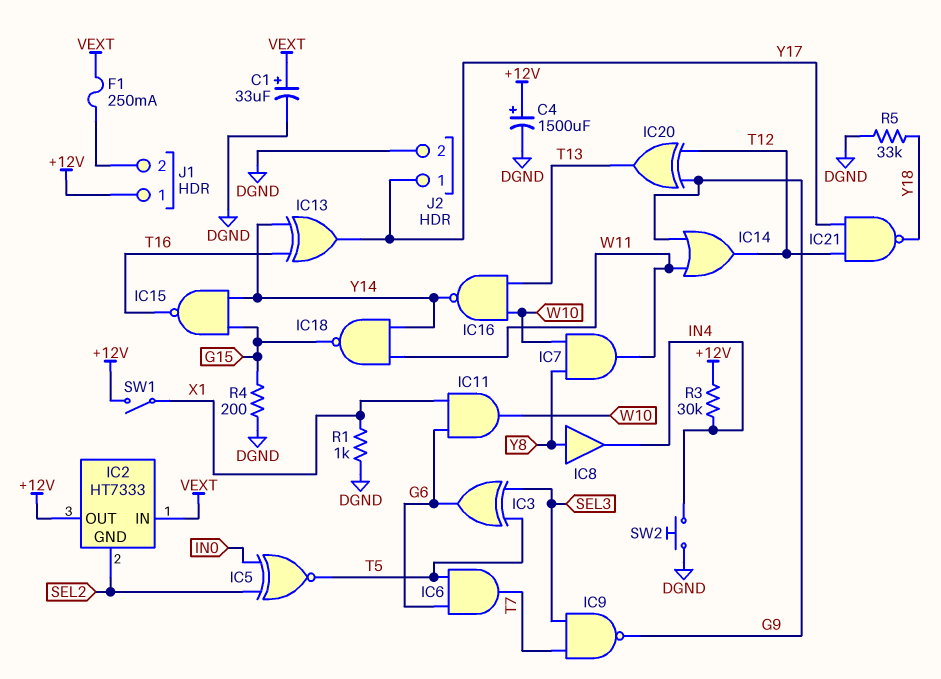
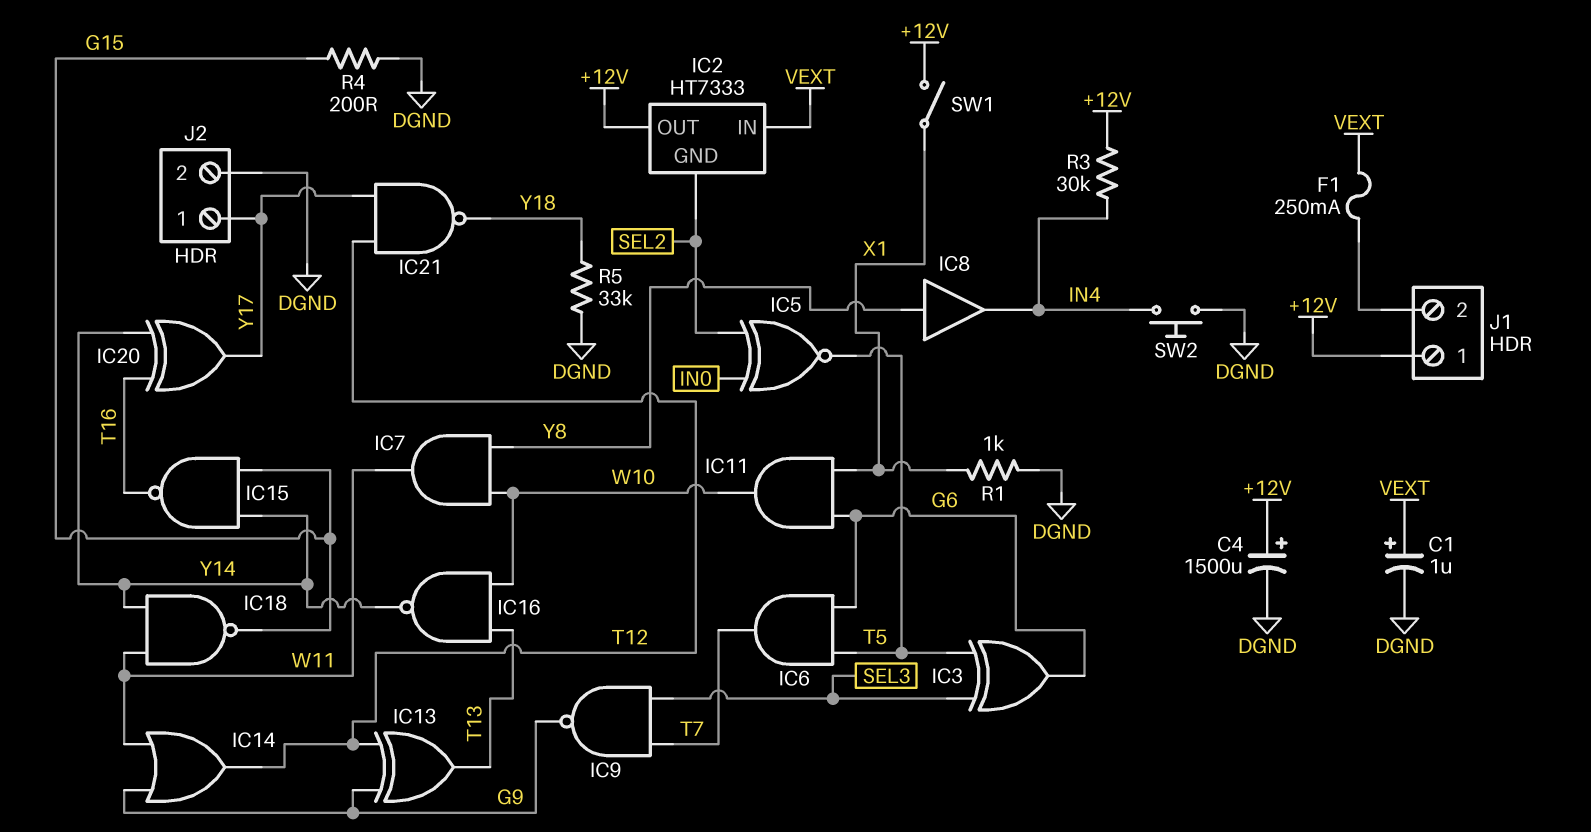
C1: 33uF (plus VEXT, minus DGND) -> 1uF (plus VEXT, minus DGND)
IC13: XOR (in T16, in Y14, out Y17) -> XOR (in G9, in T12, out T13)
IC20: XOR (in G9, in T12, out T13) -> XOR (in T16, in Y14, out Y17)

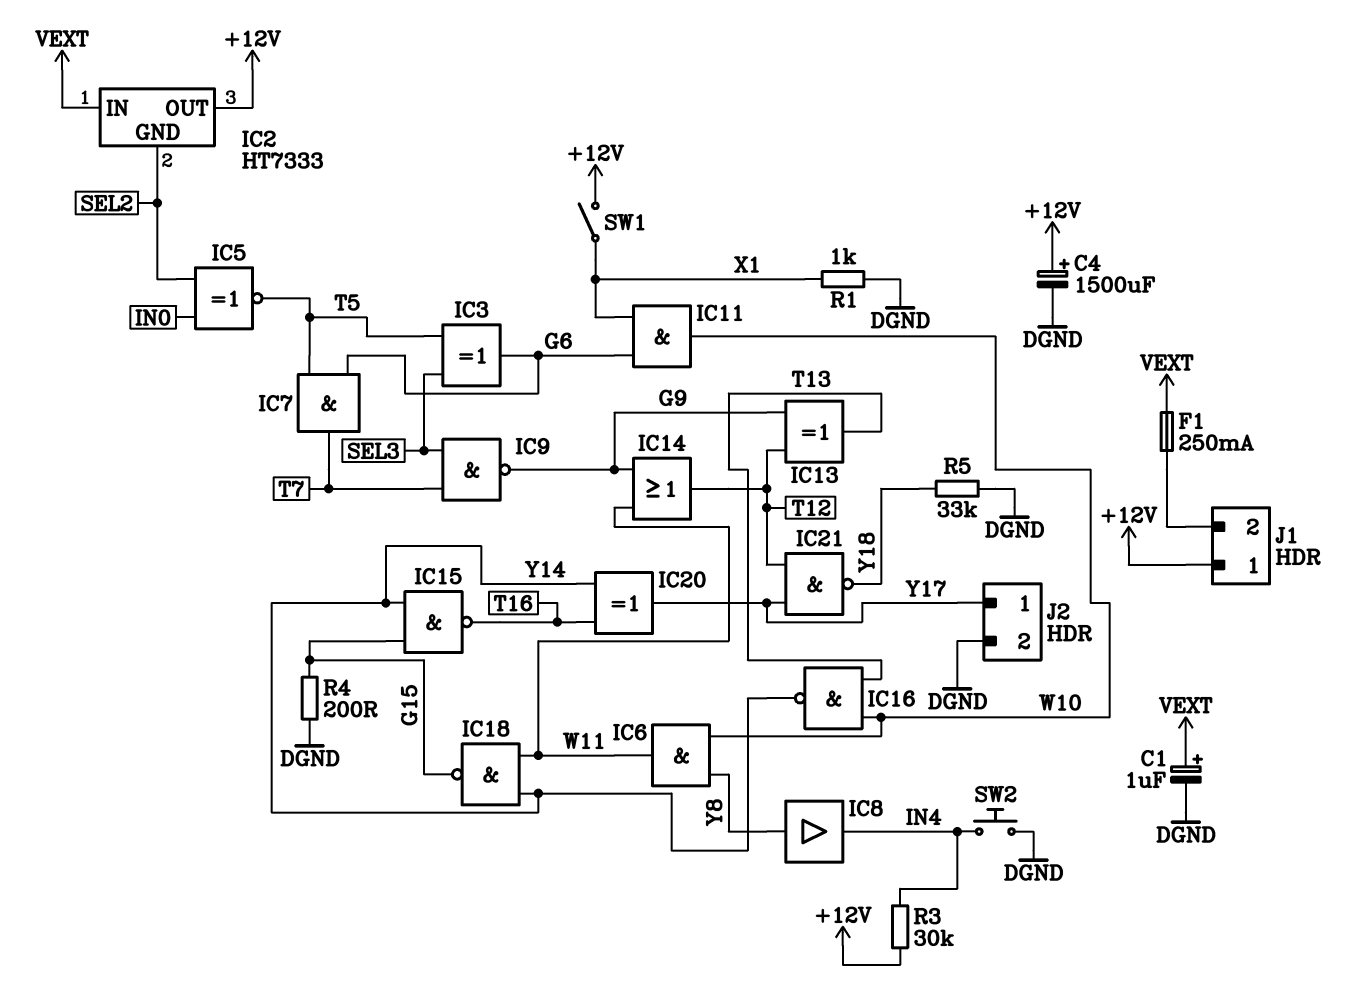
IC6: AND (in G6, in T5, out T7) -> AND (in W10, in Y8, out W11)
IC7: AND (in W10, in Y8, out W11) -> AND (in G6, in T5, out T7)

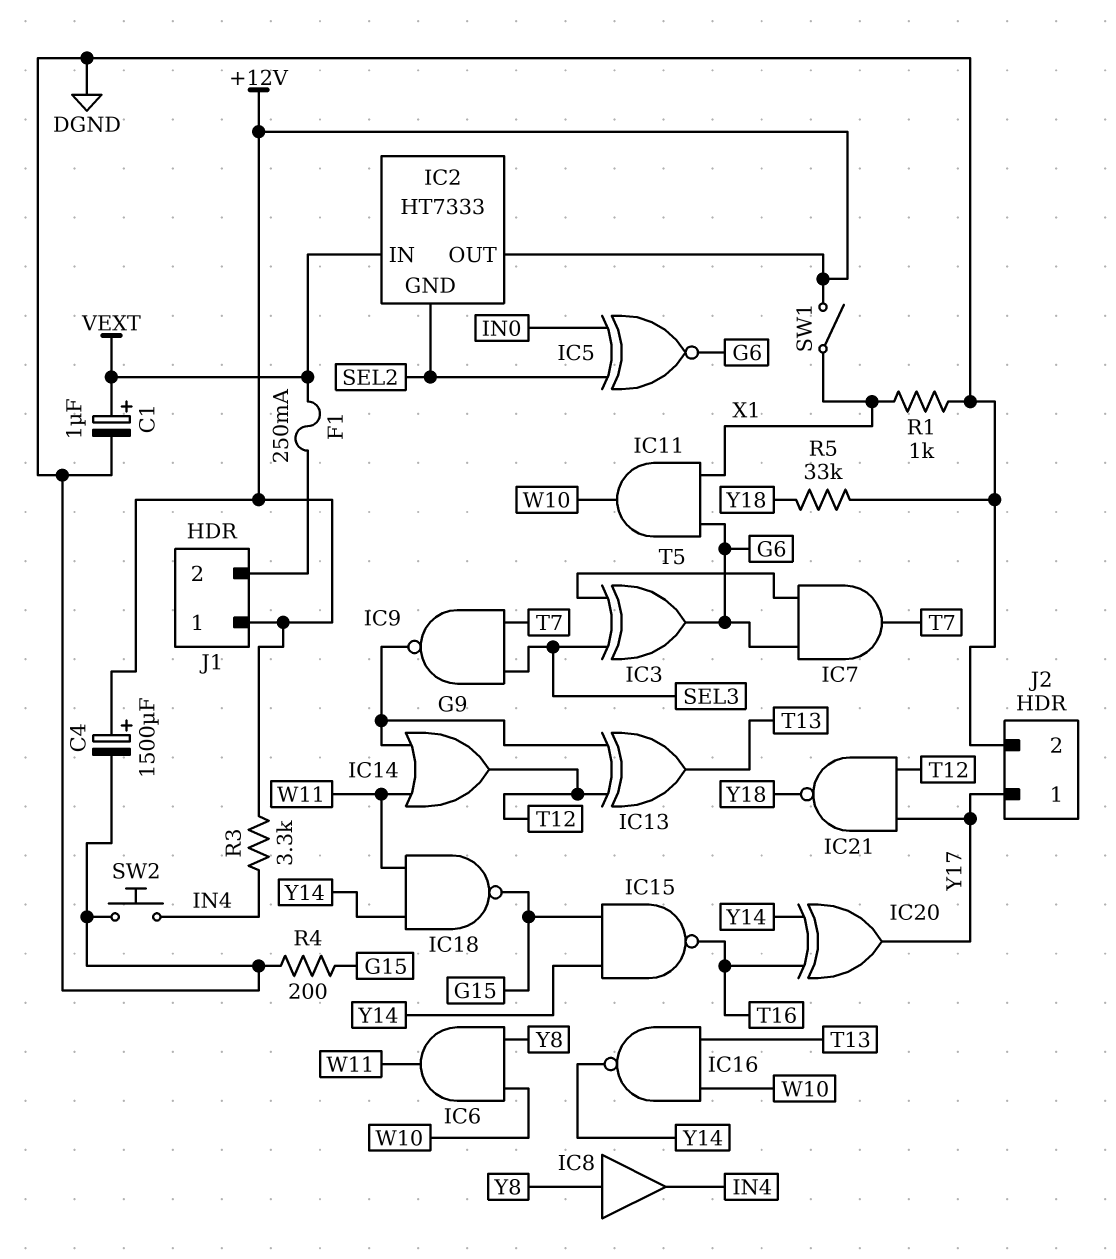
IC5: XNOR (in IN0, in SEL2, out T5) -> XNOR (in IN0, in SEL2, out G6)
R3: 30k (+12V, IN4) -> 3.3k (+12V, IN4)

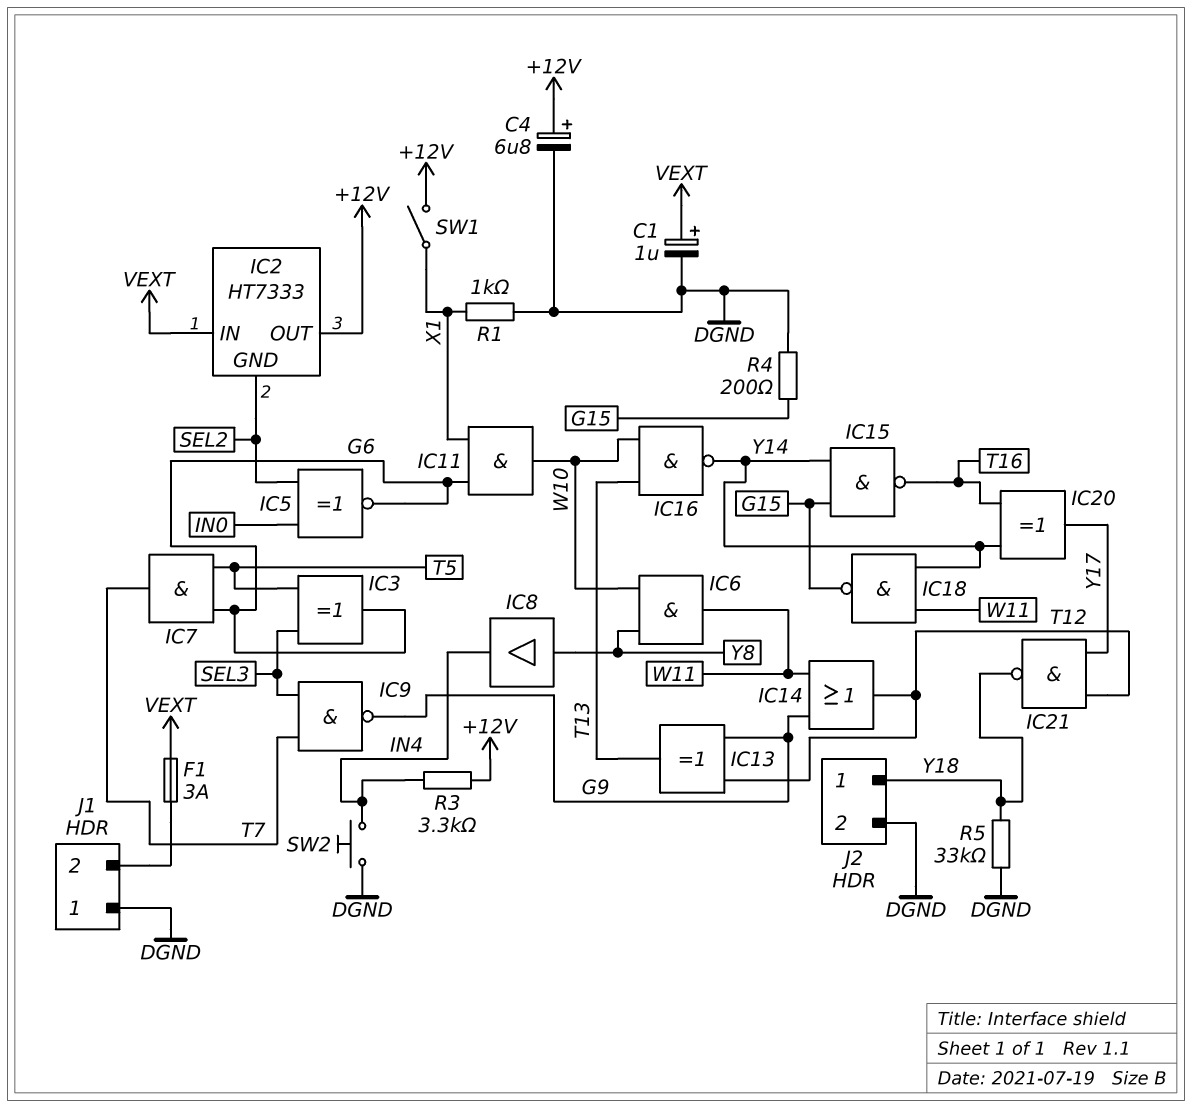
C4: 1500uF (plus +12V, minus DGND) -> 6.8uF (plus +12V, minus DGND)
F1: 250mA (J1/2, VEXT) -> 3A (J1/2, VEXT)
J1 pin 1: +12V -> DGND
J2 pin 1: Y17 -> Y18

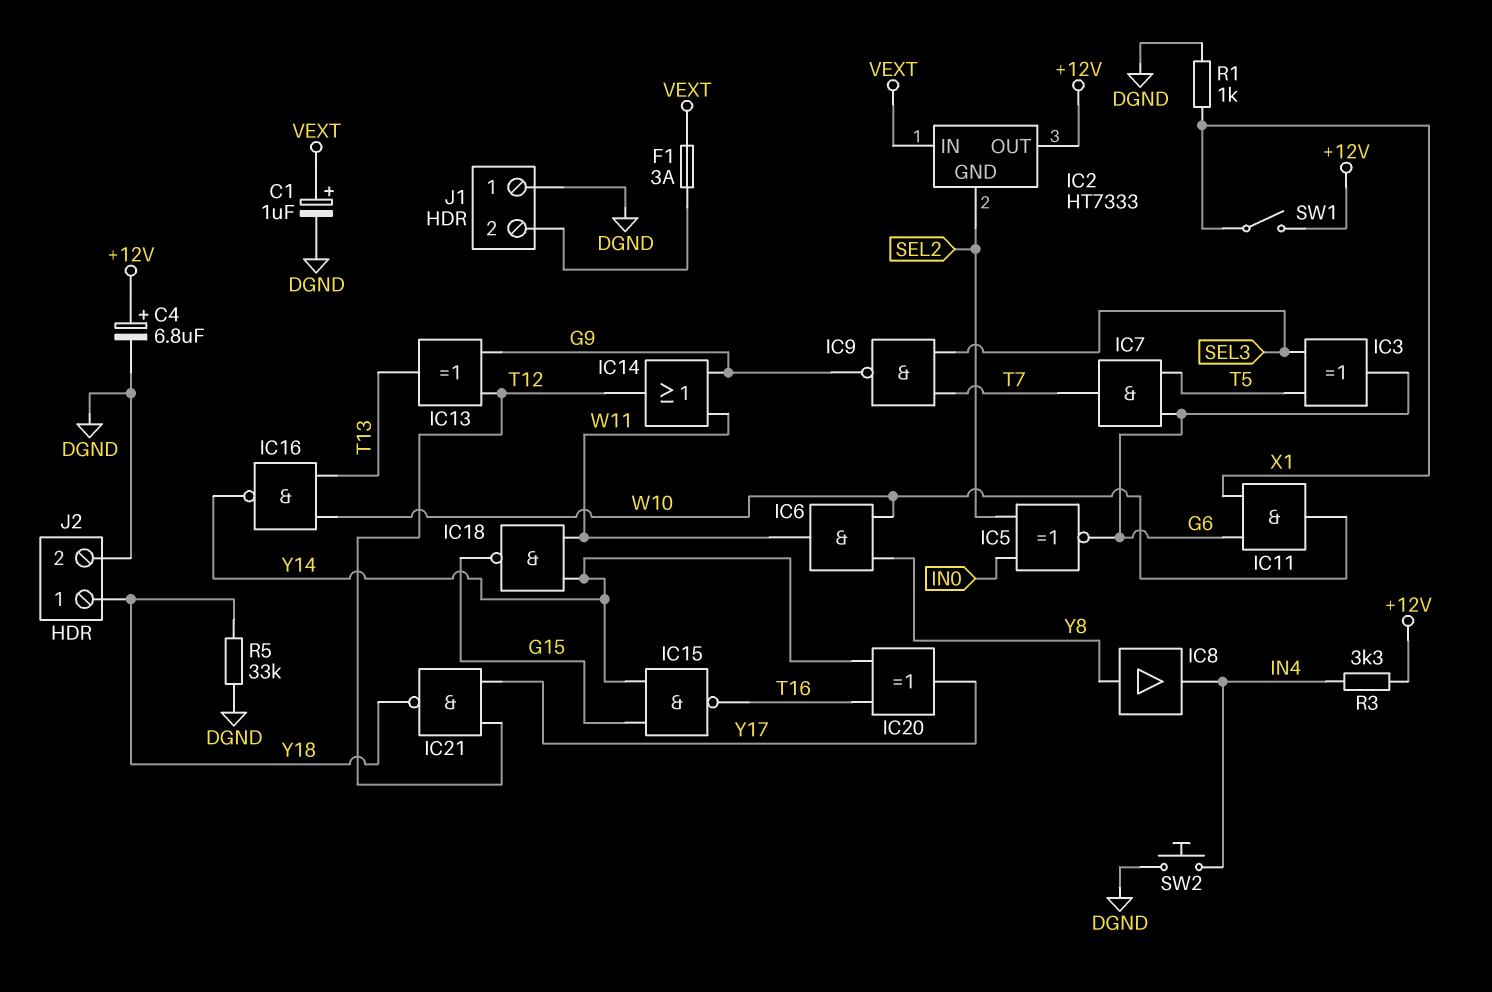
R4: 200 (DGND, G15) -> none

